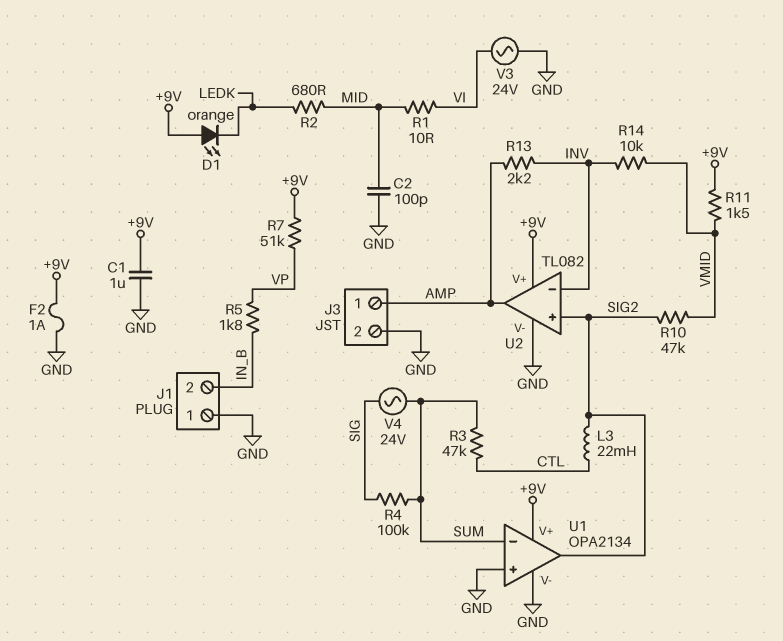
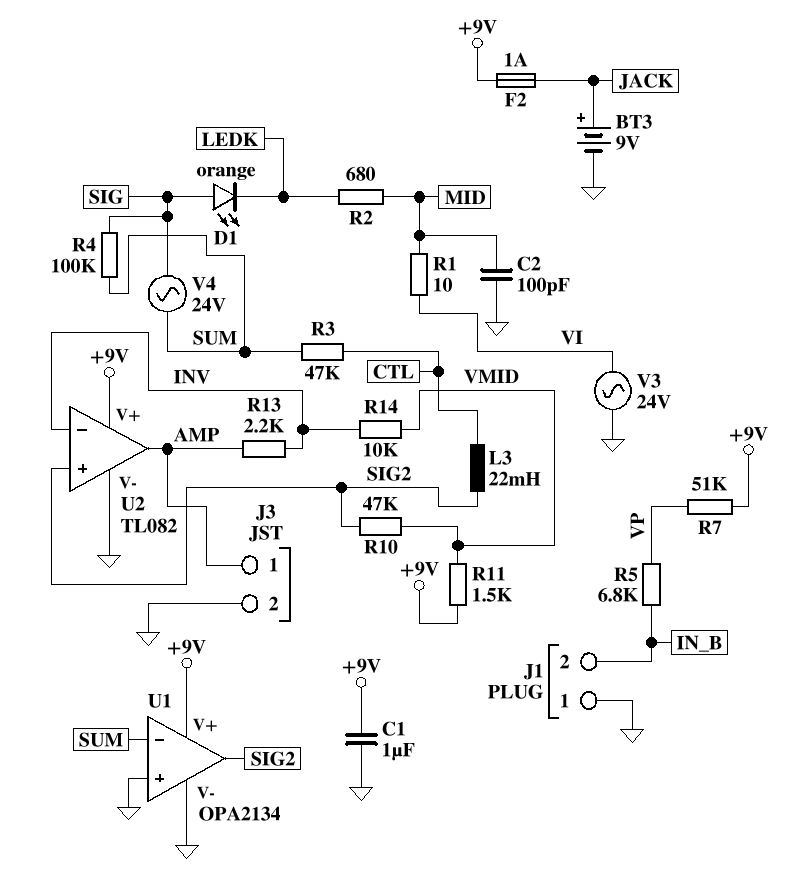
BT3: none -> 9V (plus JACK, minus GND)
D1: LED orange (A +9V, K LEDK) -> LED orange (A SIG, K LEDK)
F2: 1A (+9V, GND) -> 1A (+9V, JACK)
R5: 1.8k (IN_B, VP) -> 6.8k (IN_B, VP)

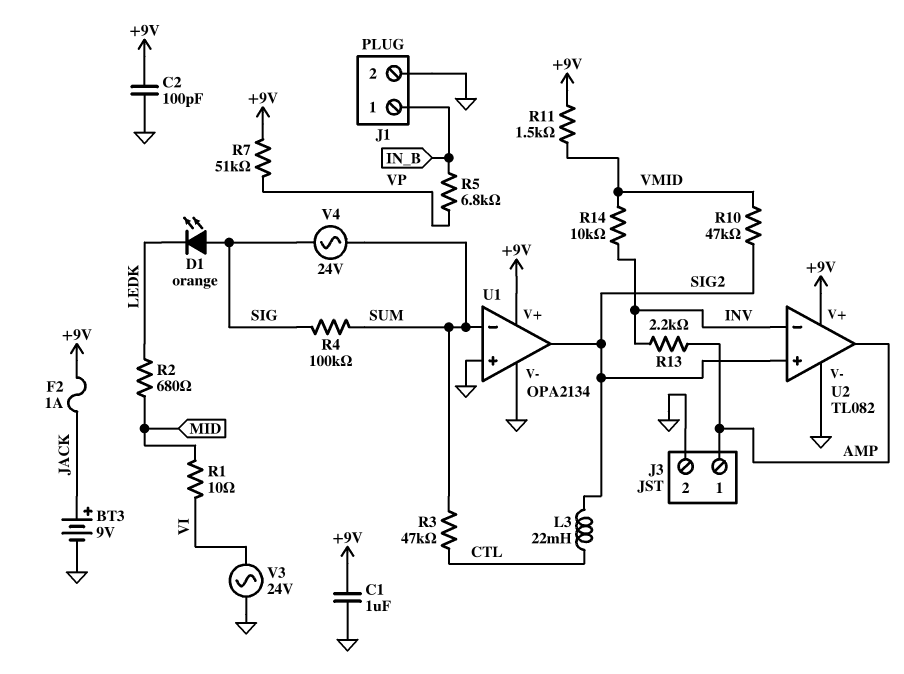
C2: 100pF (GND, MID) -> 100pF (+9V, GND)
J1 pin 1: GND -> IN_B
J1 pin 2: IN_B -> GND

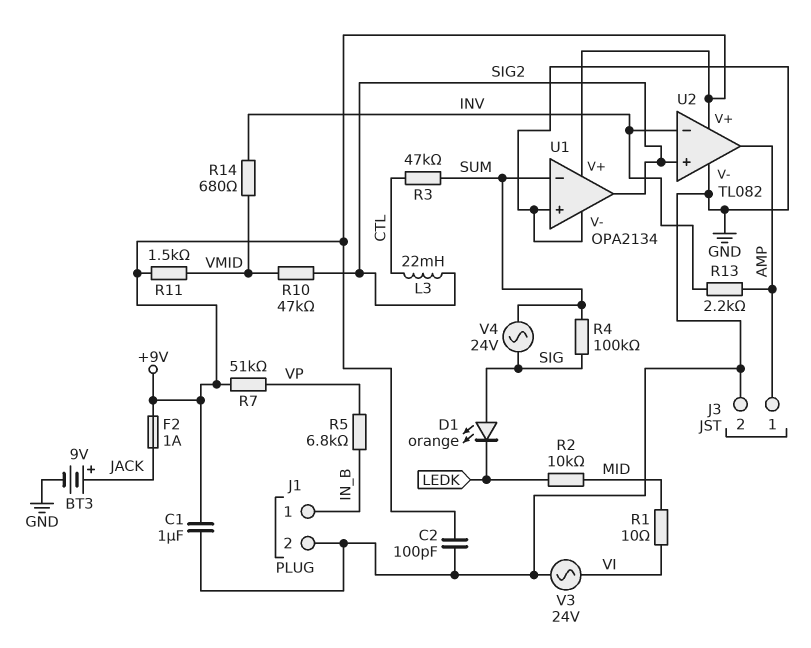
R2: 680 (LEDK, MID) -> 10k (LEDK, MID)
R14: 10k (INV, VMID) -> 680 (INV, VMID)

